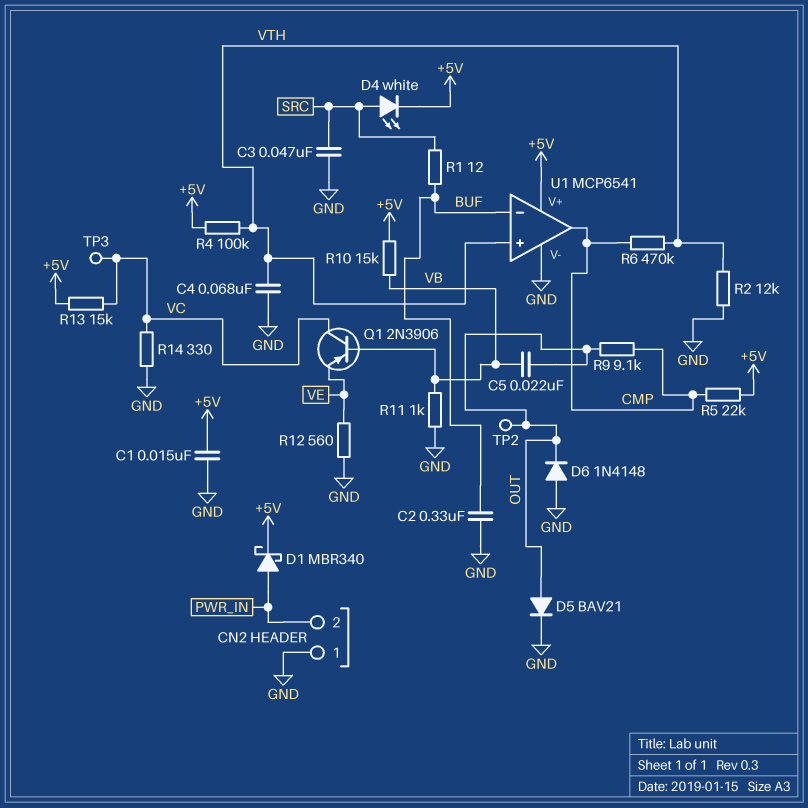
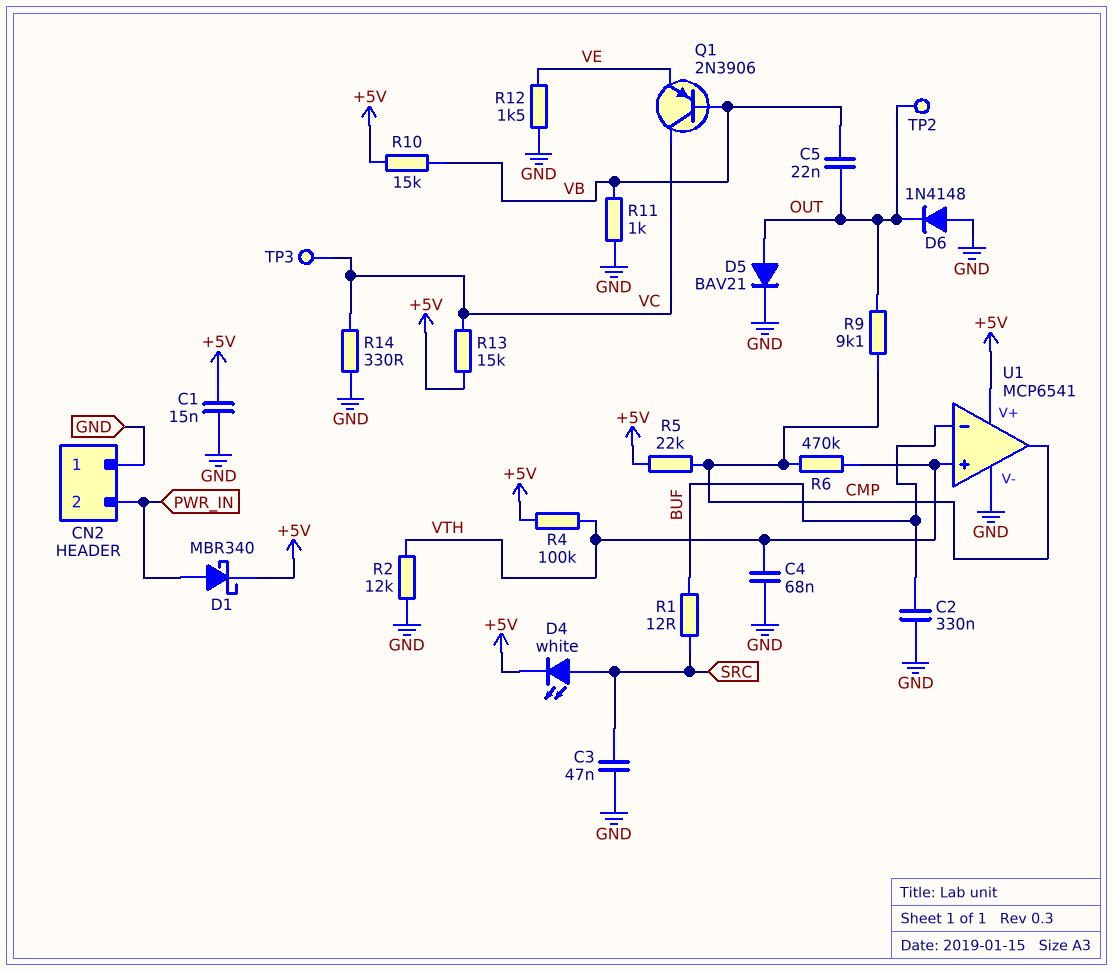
R12: 560 (GND, VE) -> 1.5k (GND, VE)

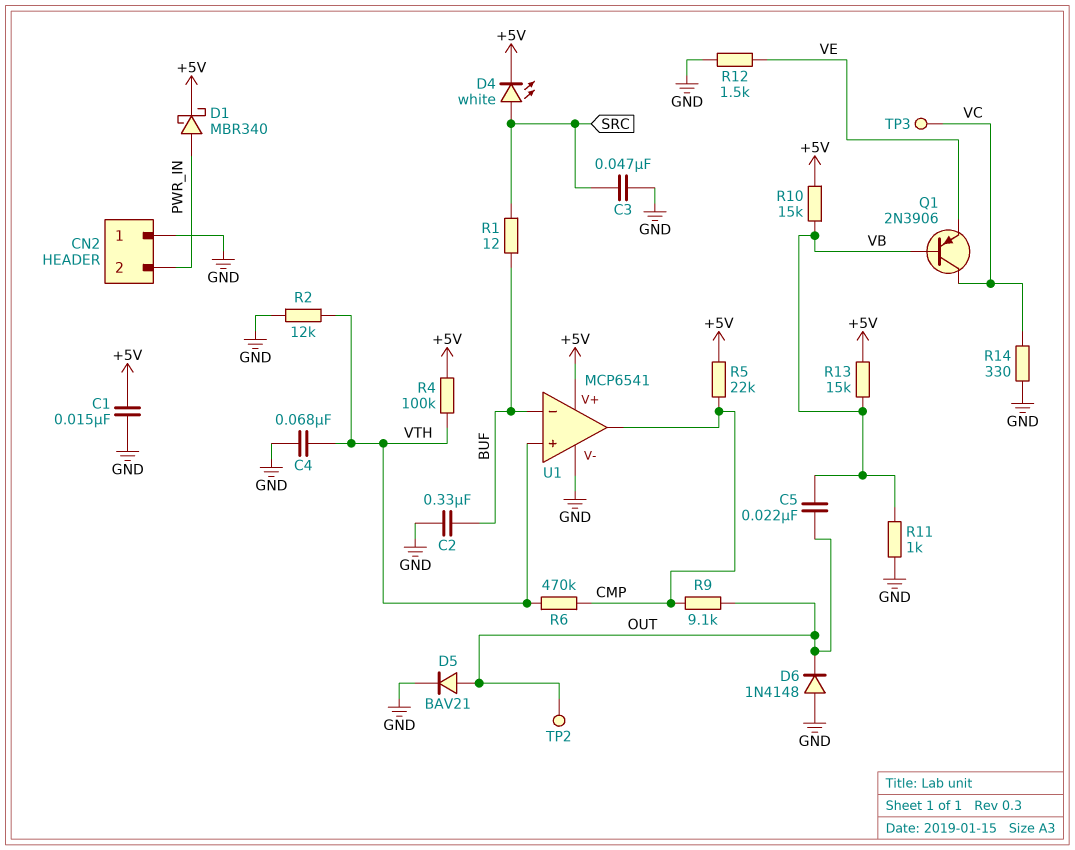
R13: 15k (+5V, VC) -> 15k (+5V, VB)

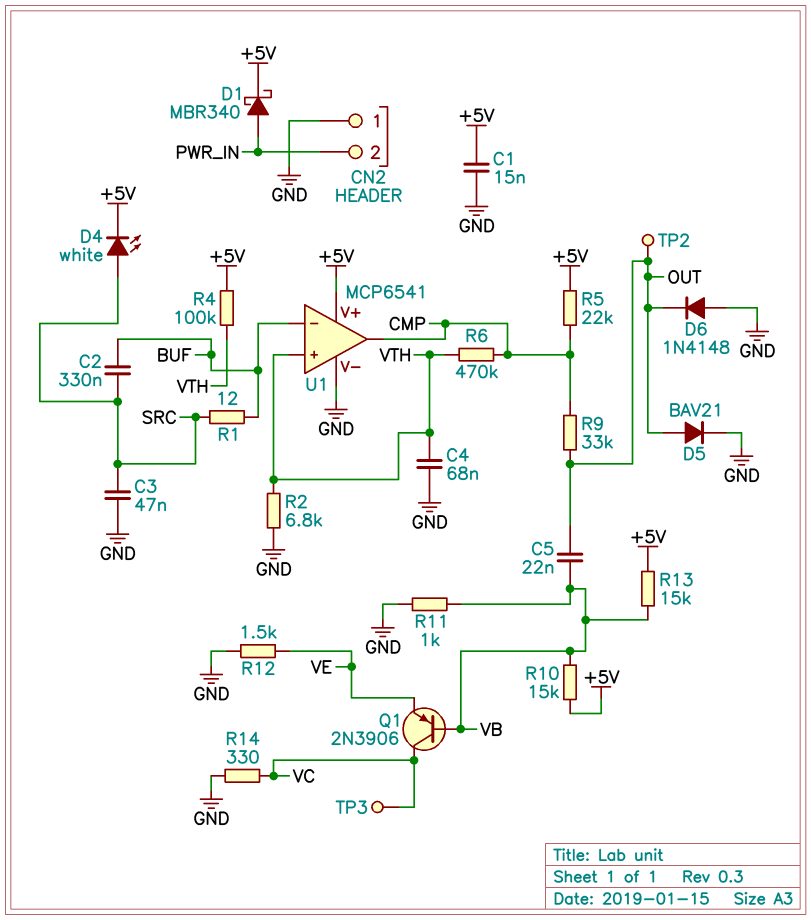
C2: 330nF (BUF, GND) -> 330nF (BUF, SRC)
R2: 12k (GND, VTH) -> 6.8k (GND, VTH)
R9: 9.1k (CMP, OUT) -> 33k (CMP, OUT)

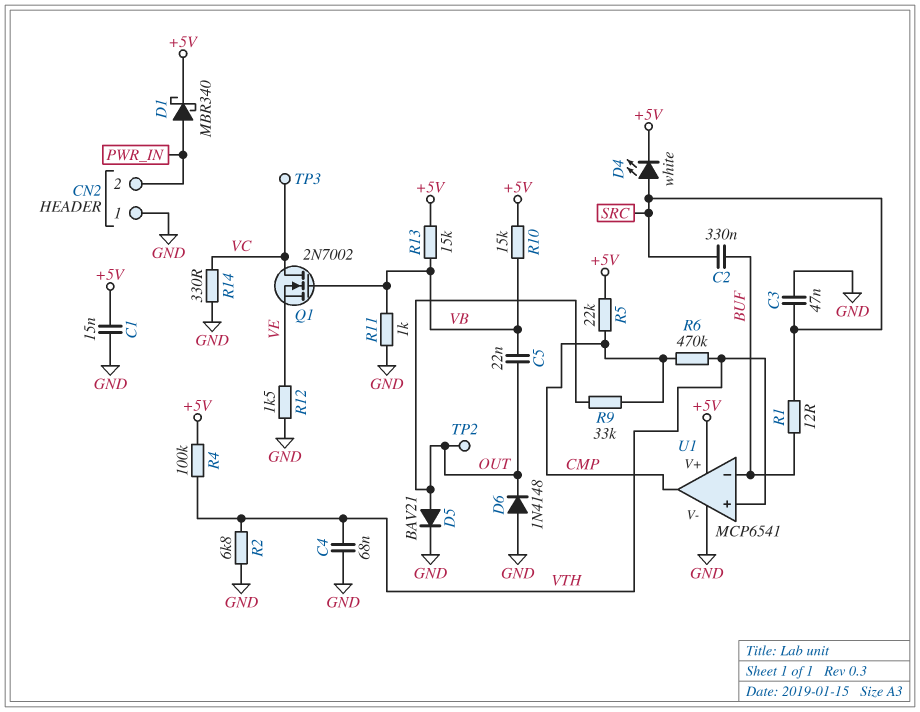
Q1: PNP 2N3906 (B VB, C VC, E VE) -> NMOS 2N7002 (G VB, D VC, S VE)

